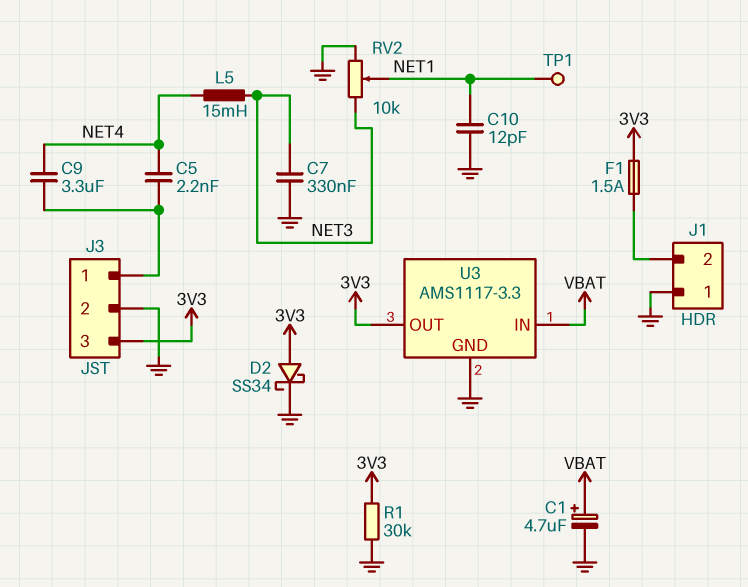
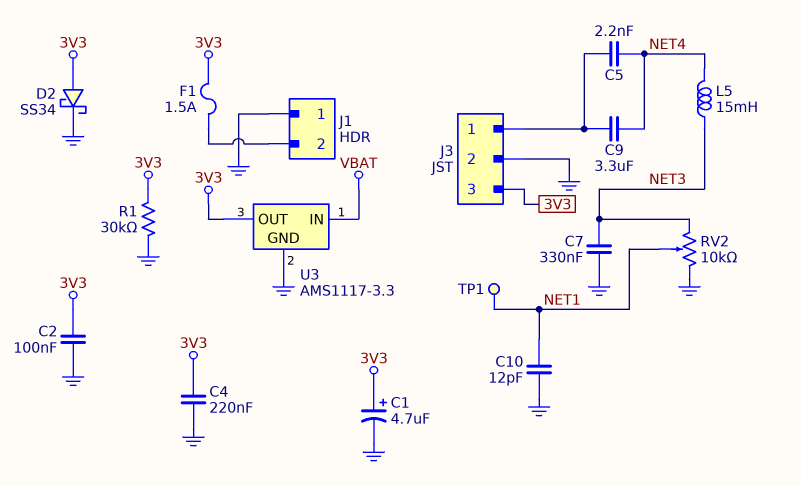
C1: 4.7uF (plus VBAT, minus GND) -> 4.7uF (plus 3V3, minus GND)
C2: none -> 100nF (3V3, GND)
C4: none -> 220nF (3V3, GND)

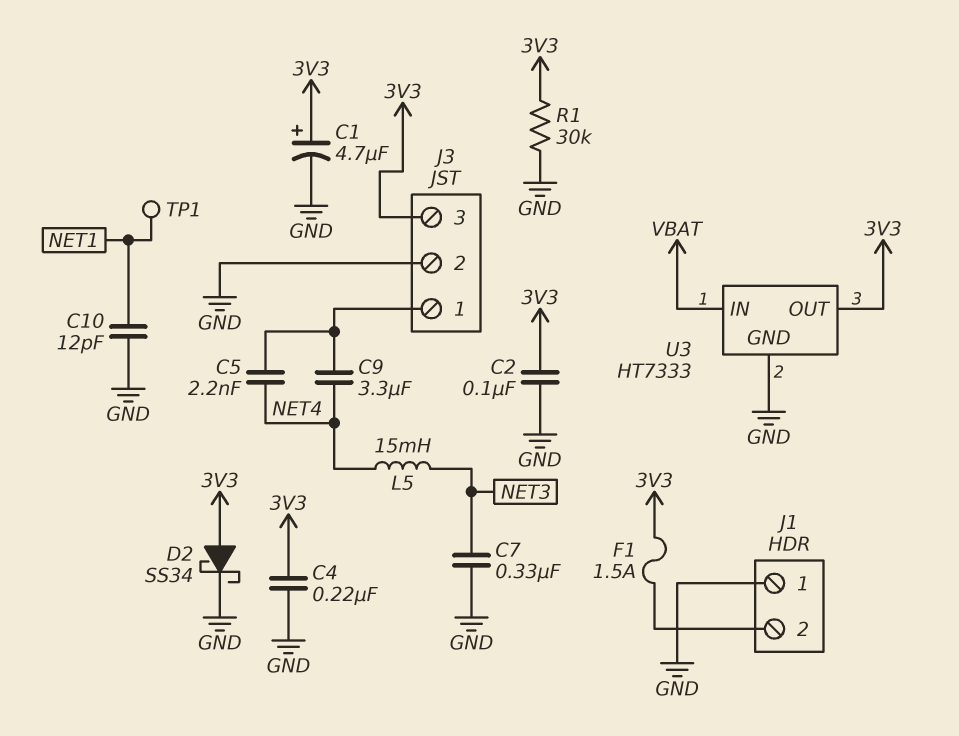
RV2: 10k (GND, NET3, wiper NET1) -> none
U3: AMS1117-3.3 -> HT7333

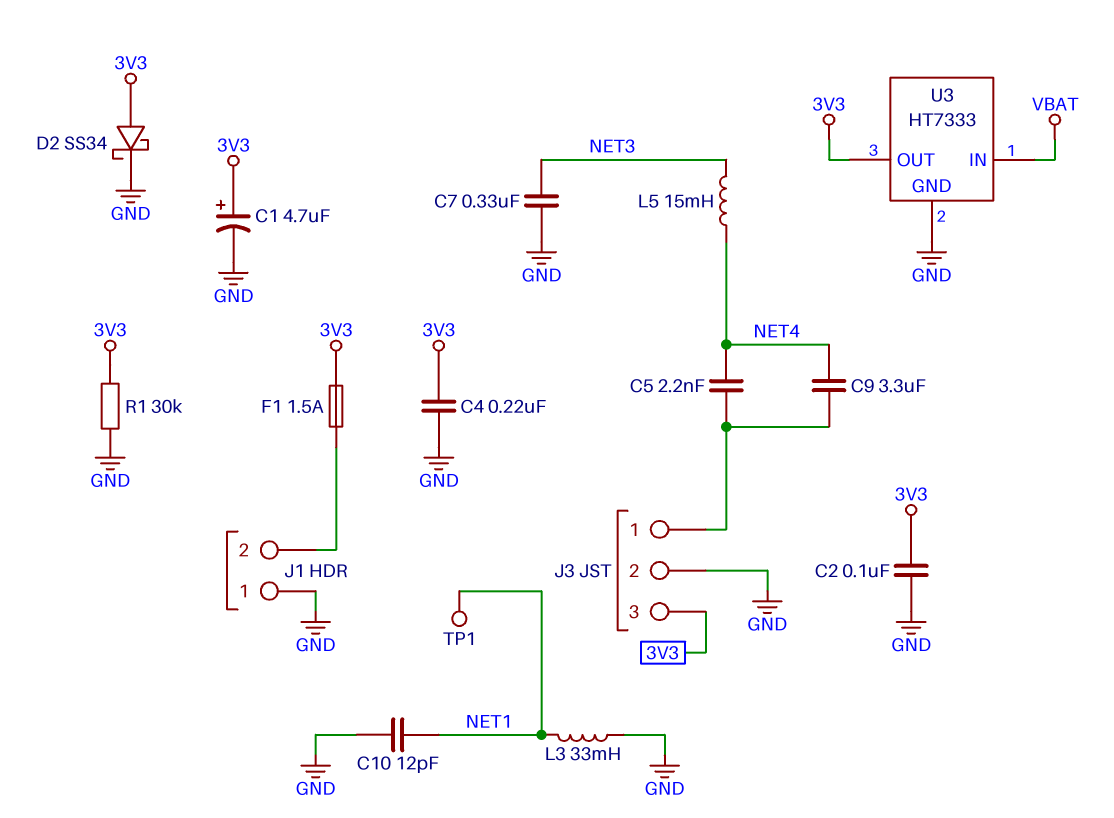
L3: none -> 33mH (GND, NET1)

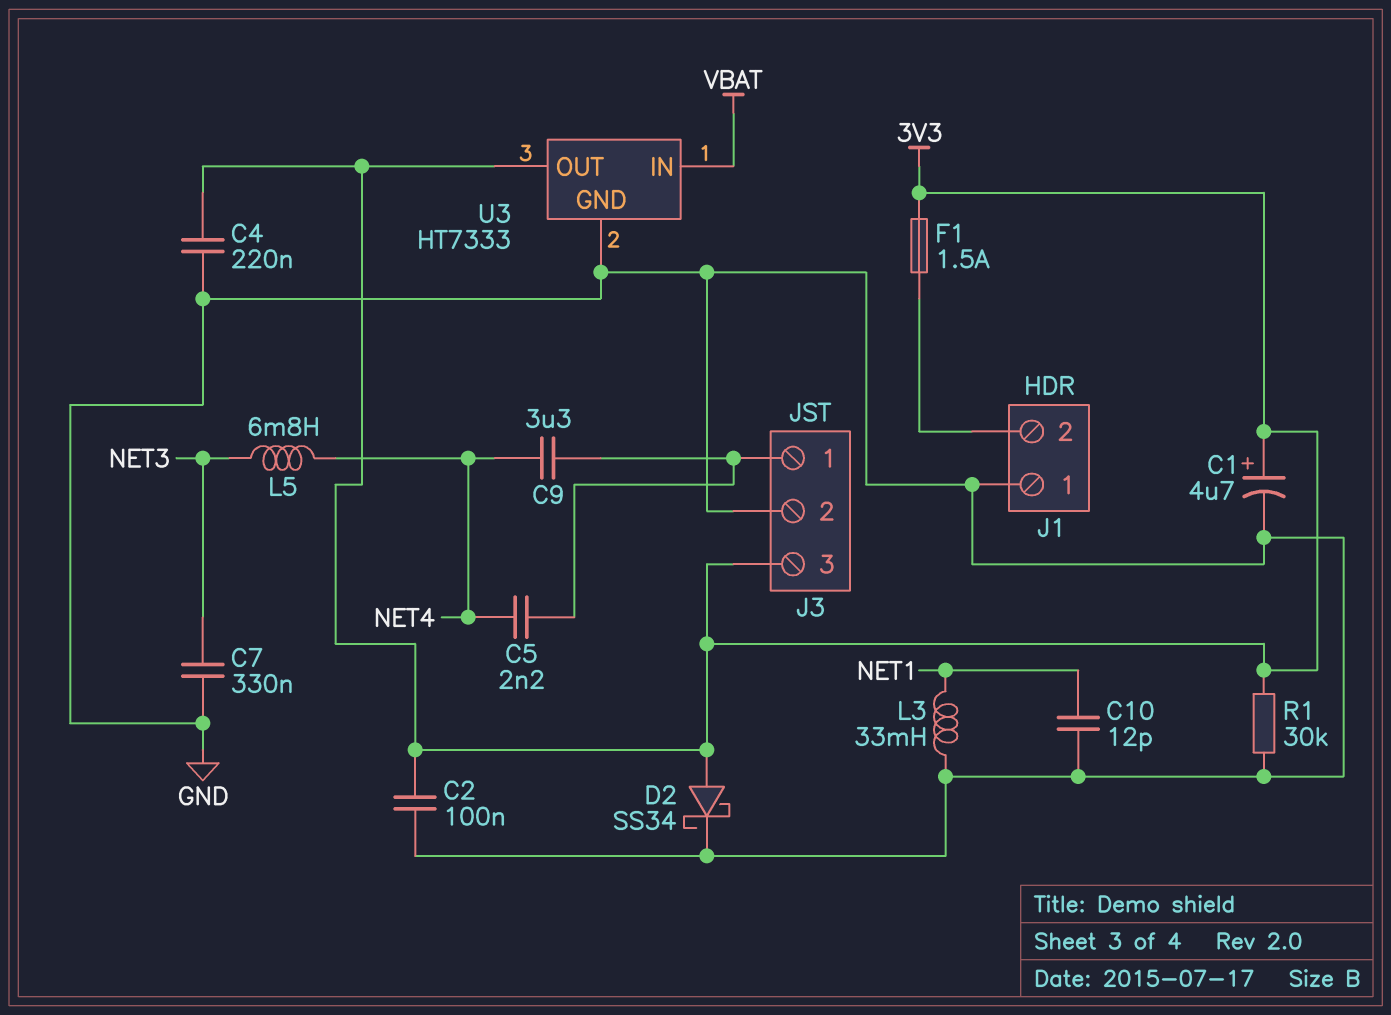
L5: 15mH (NET3, NET4) -> 6.8mH (NET3, NET4)
TP1: test point (NET1) -> none

